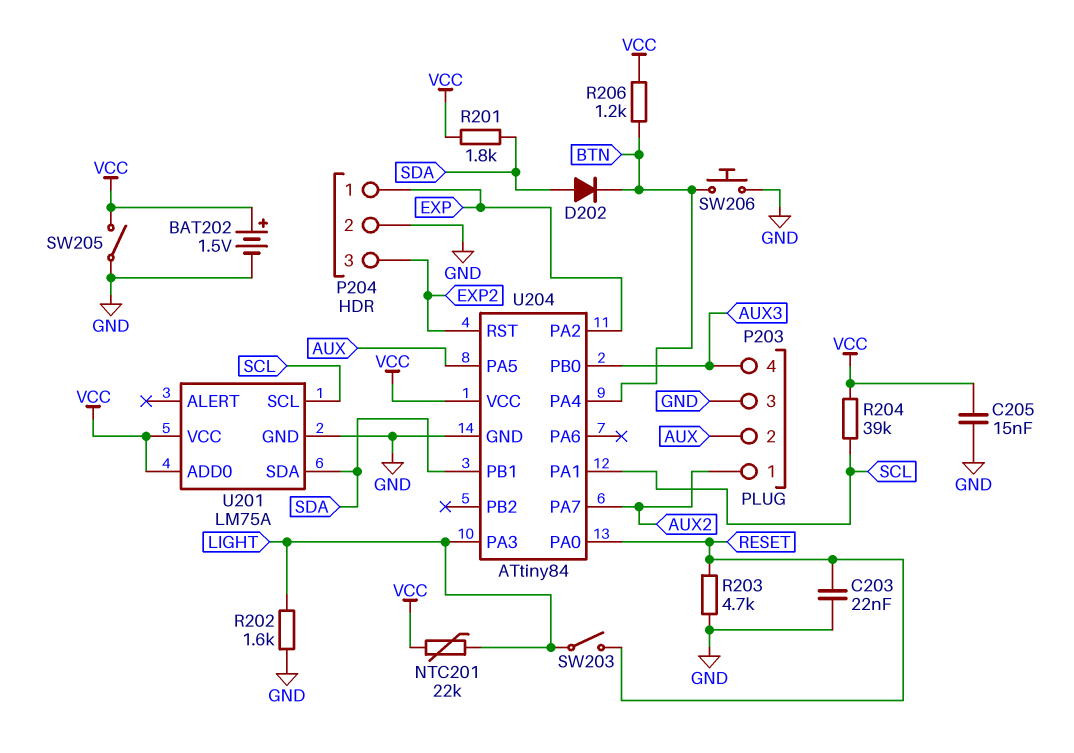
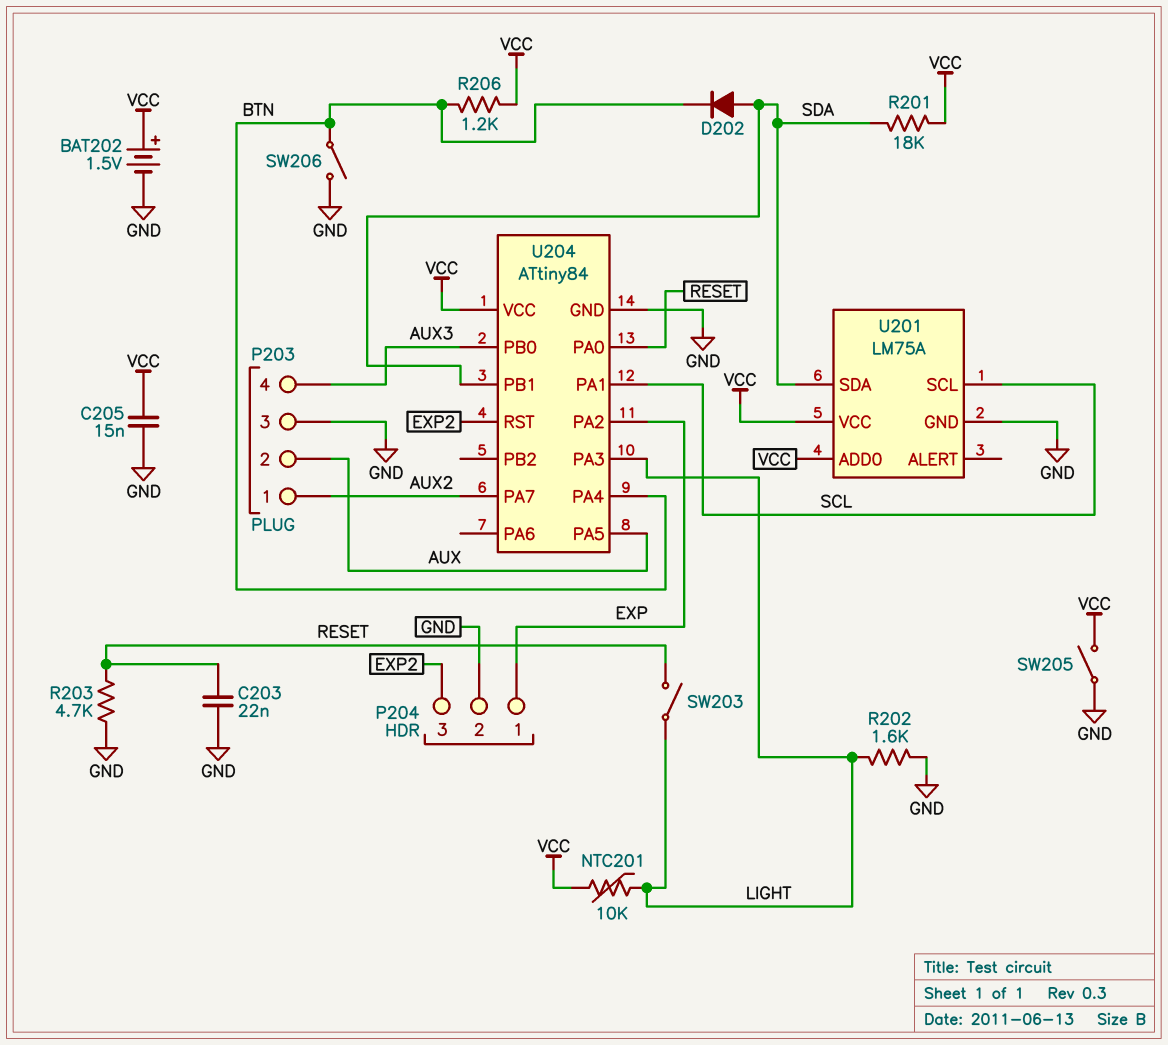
NTC201: 22k (LIGHT, VCC) -> 10k (LIGHT, VCC)
R201: 1.8k (SDA, VCC) -> 18k (SDA, VCC)
R204: 39k (SCL, VCC) -> none
SW206: button (BTN, GND) -> switch (BTN, GND)

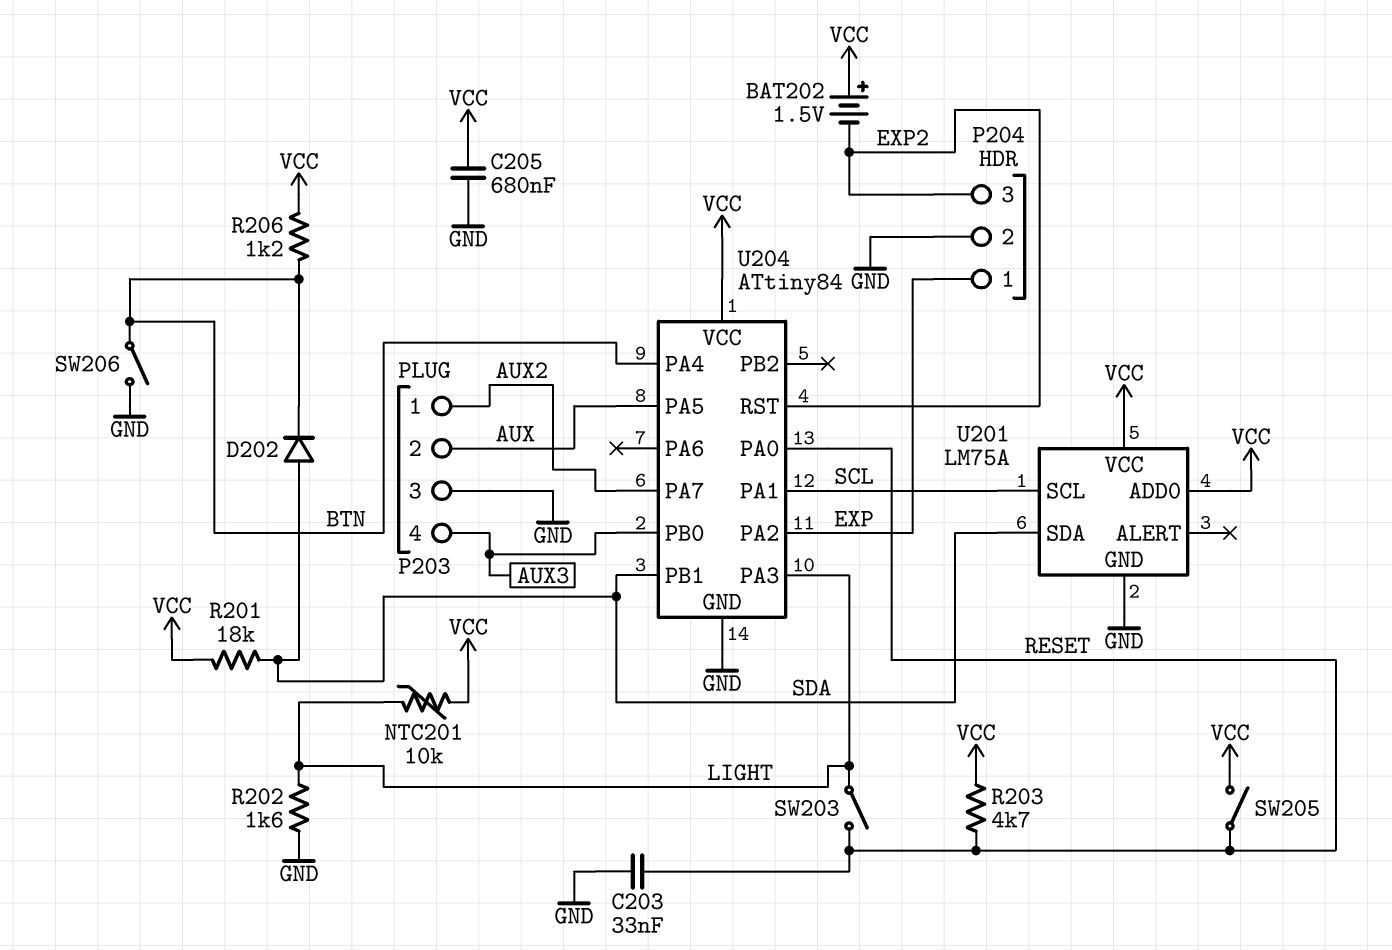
BAT202: 1.5V (plus VCC, minus GND) -> 1.5V (plus VCC, minus EXP2)
C203: 22nF (GND, RESET) -> 33nF (GND, RESET)
C205: 15nF (GND, VCC) -> 680nF (GND, VCC)
R203: 4.7k (GND, RESET) -> 4.7k (RESET, VCC)
SW205: switch (GND, VCC) -> switch (RESET, VCC)

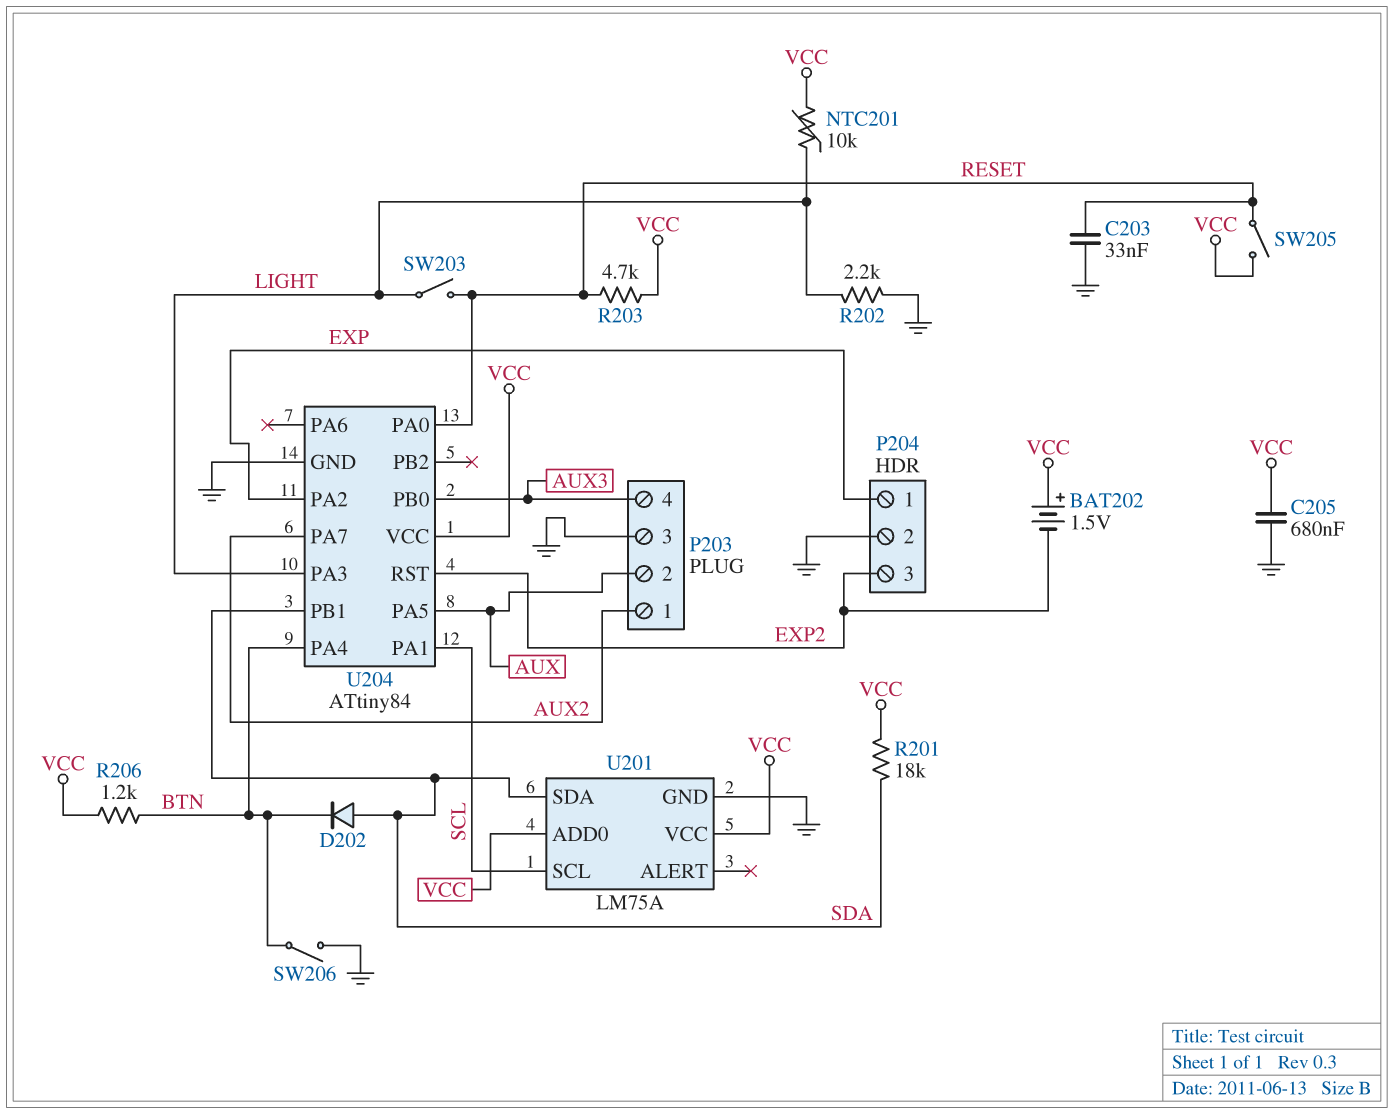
R202: 1.6k (GND, LIGHT) -> 2.2k (GND, LIGHT)

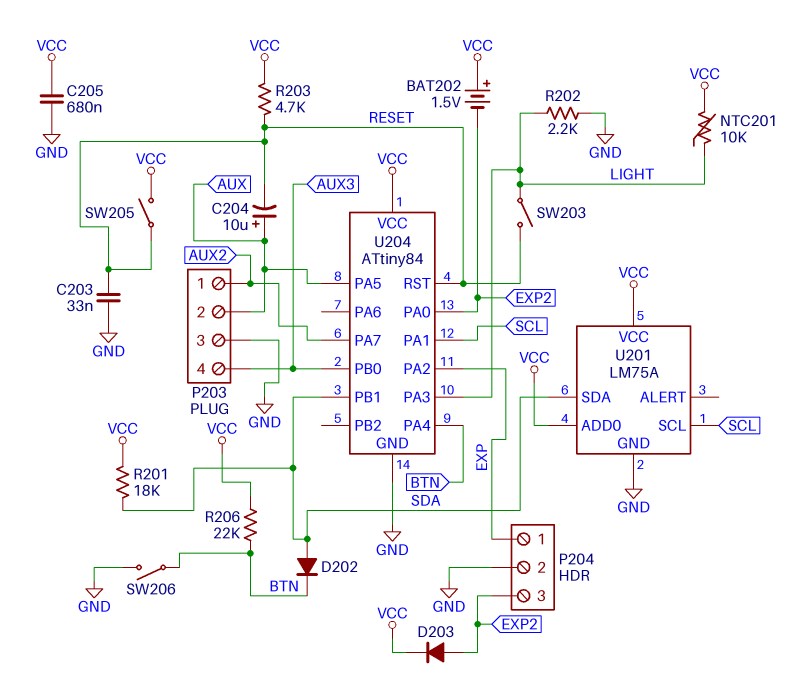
C204: none -> 10uF (plus AUX, minus RESET)
D203: none -> diode (A EXP2, K VCC)
R206: 1.2k (BTN, VCC) -> 22k (BTN, VCC)
U204 pin PA0: RESET -> EXP2
U204 pin RST: EXP2 -> RESET

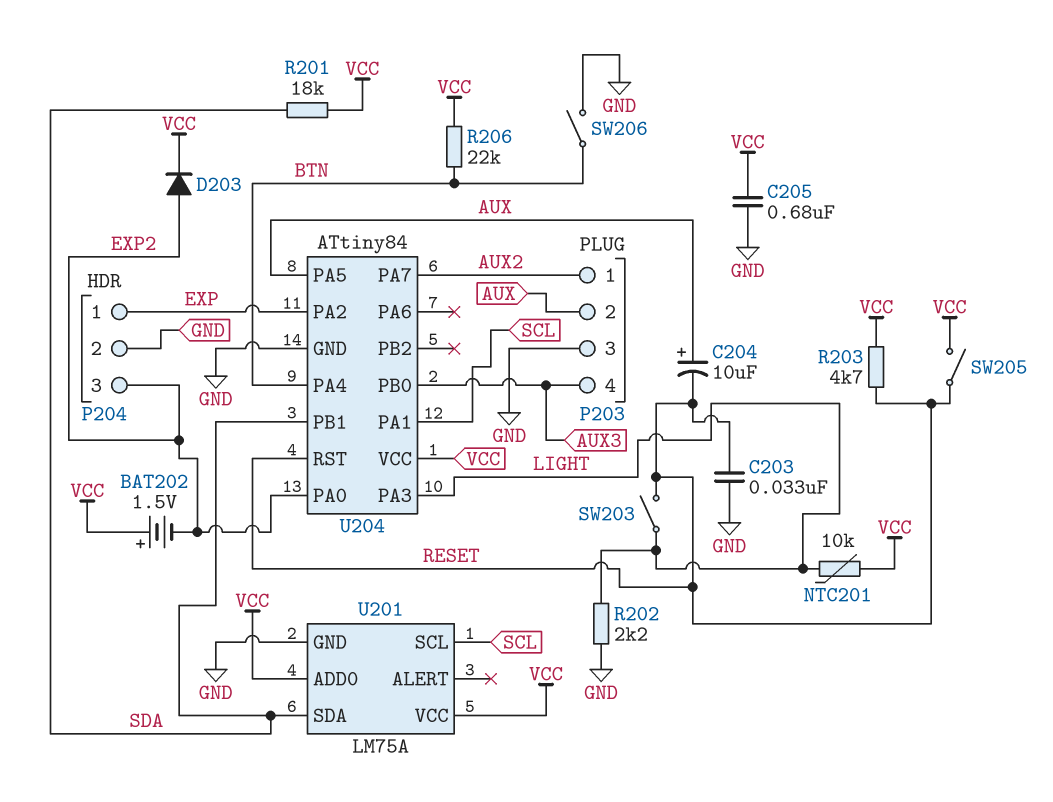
D202: diode (A SDA, K BTN) -> none

